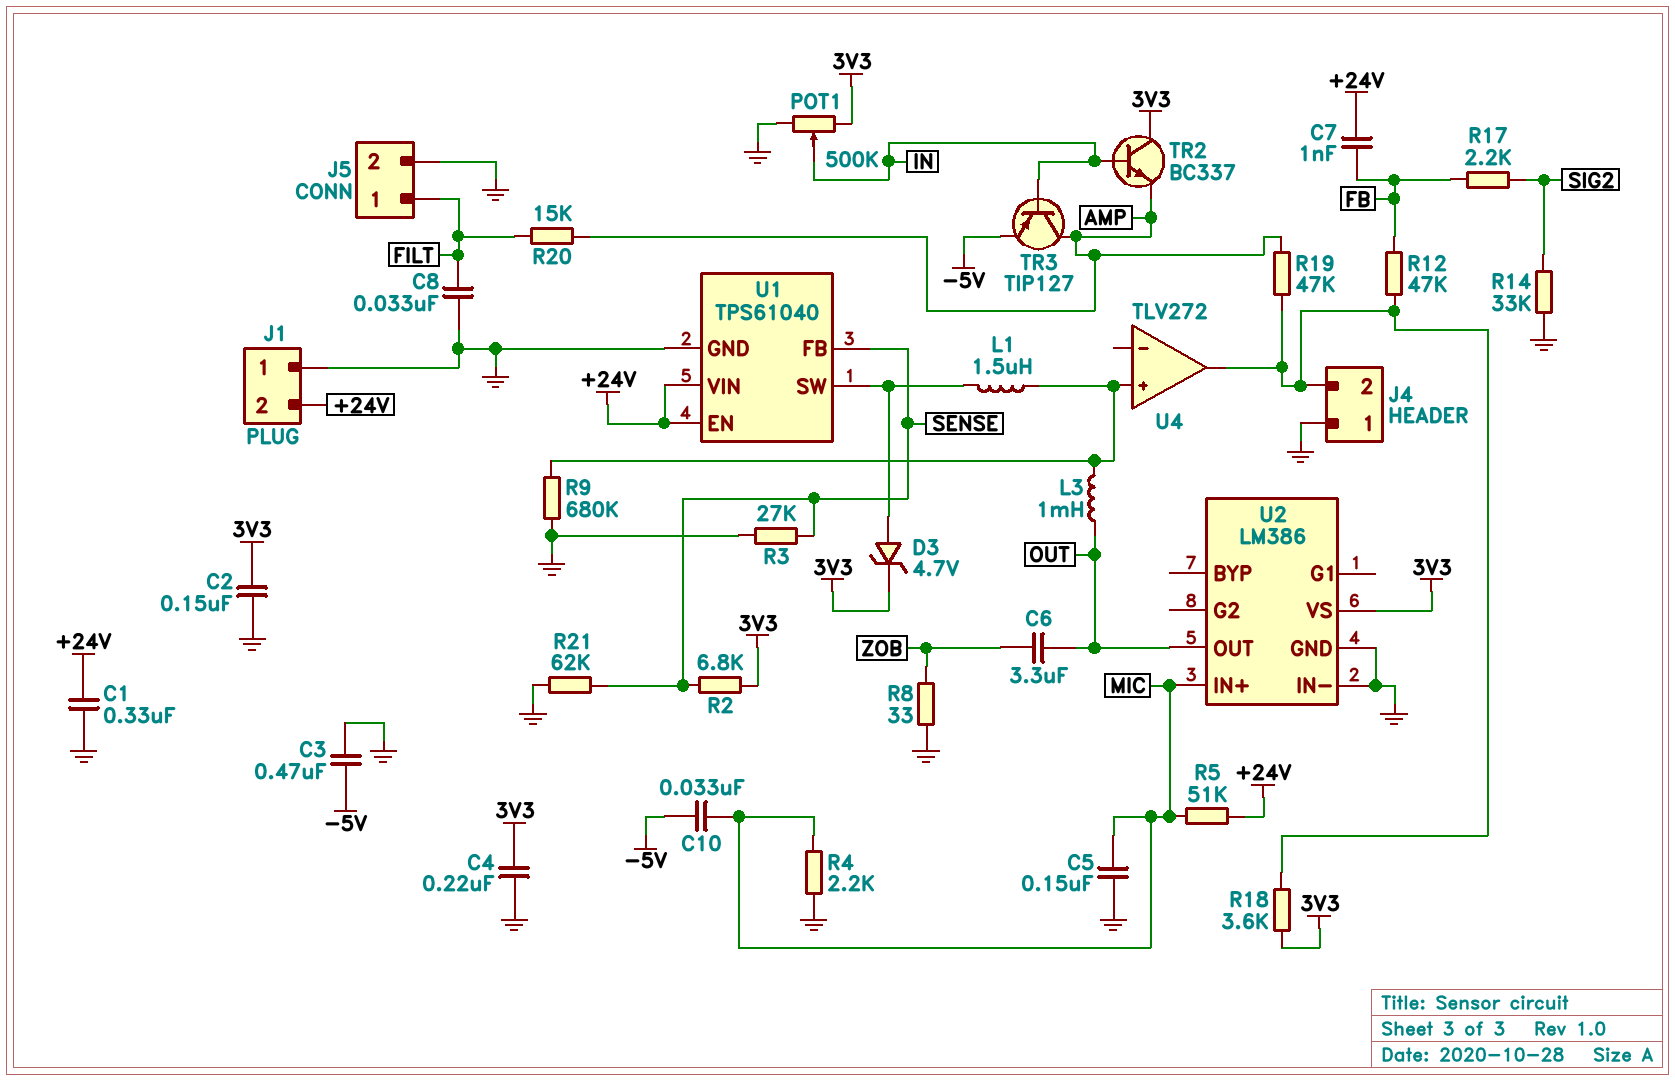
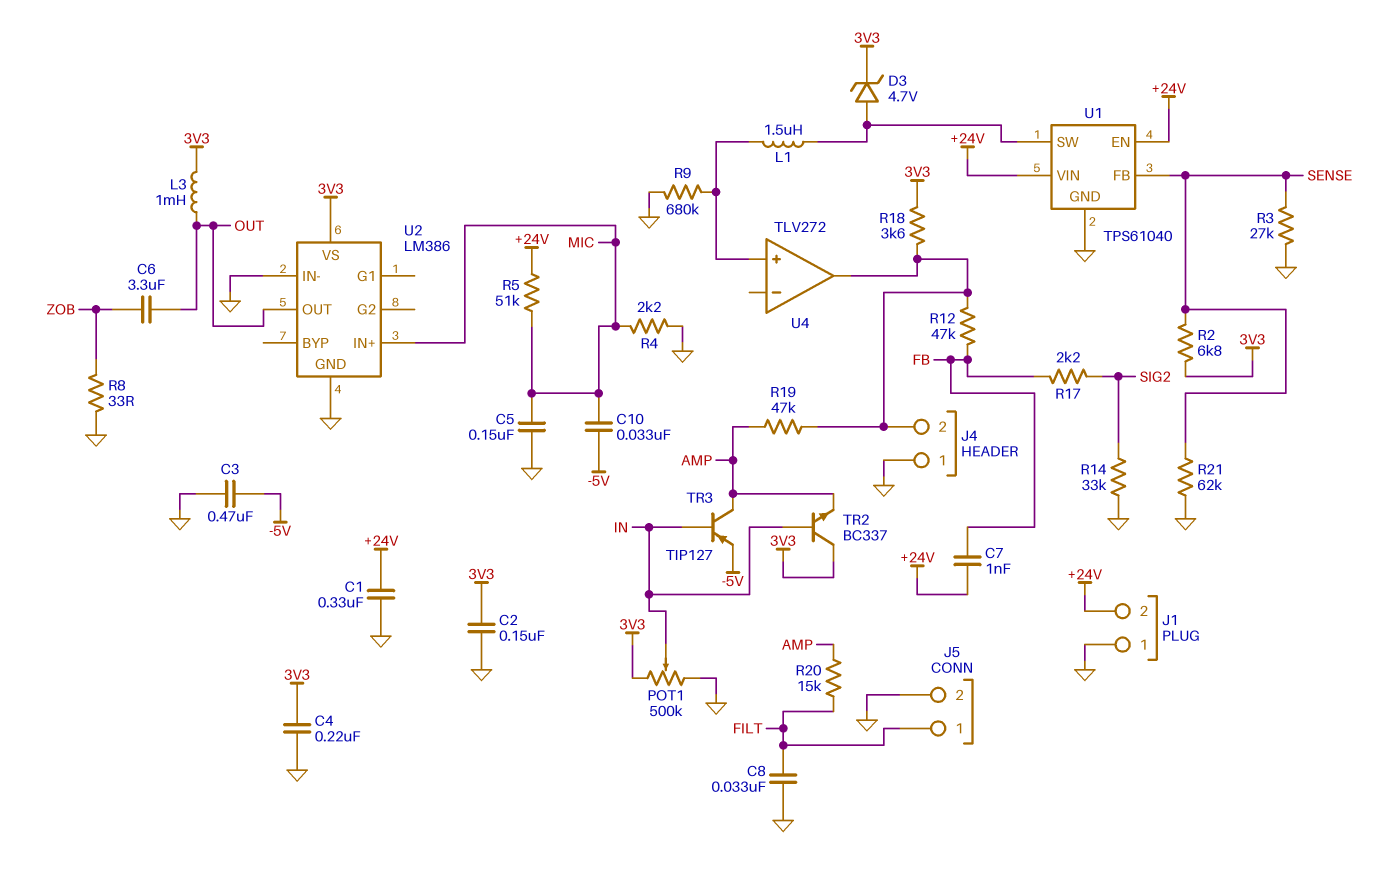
L3: 1mH (OUT, U4/in+) -> 1mH (3V3, OUT)

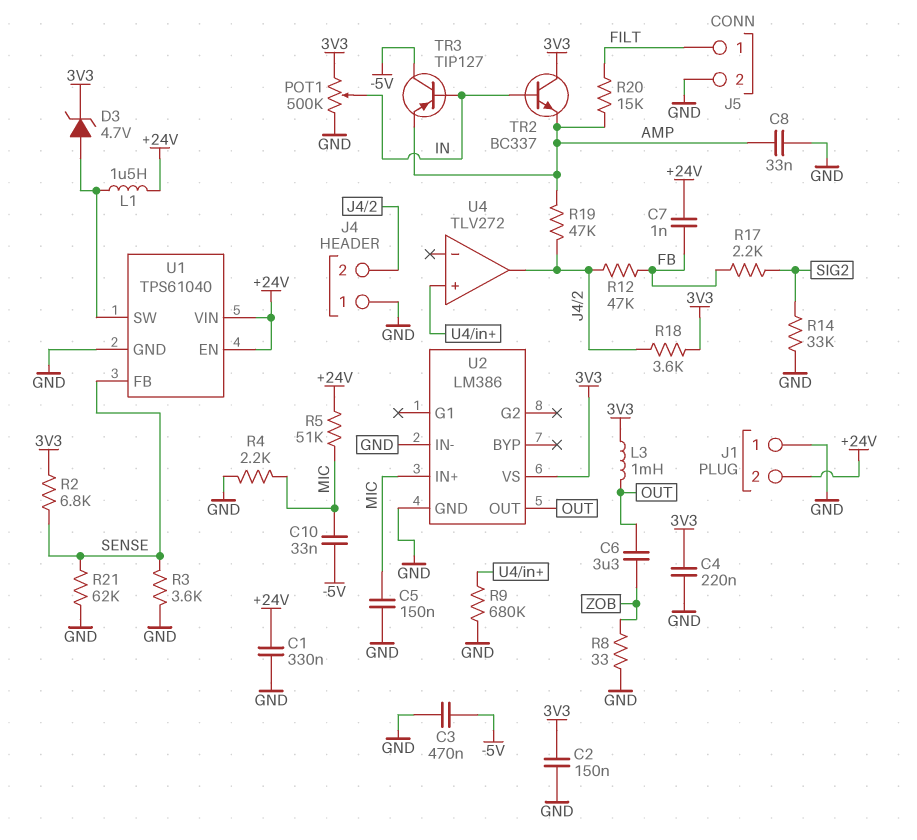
C8: 33nF (FILT, GND) -> 33nF (AMP, GND)
L1: 1.5uH (U1/SW, U4/in+) -> 1.5uH (+24V, U1/SW)
R3: 27k (GND, SENSE) -> 3.6k (GND, SENSE)
TR3: PNP TIP127 (B IN, C AMP, E -5V) -> PNP TIP127 (B IN, C -5V, E AMP)

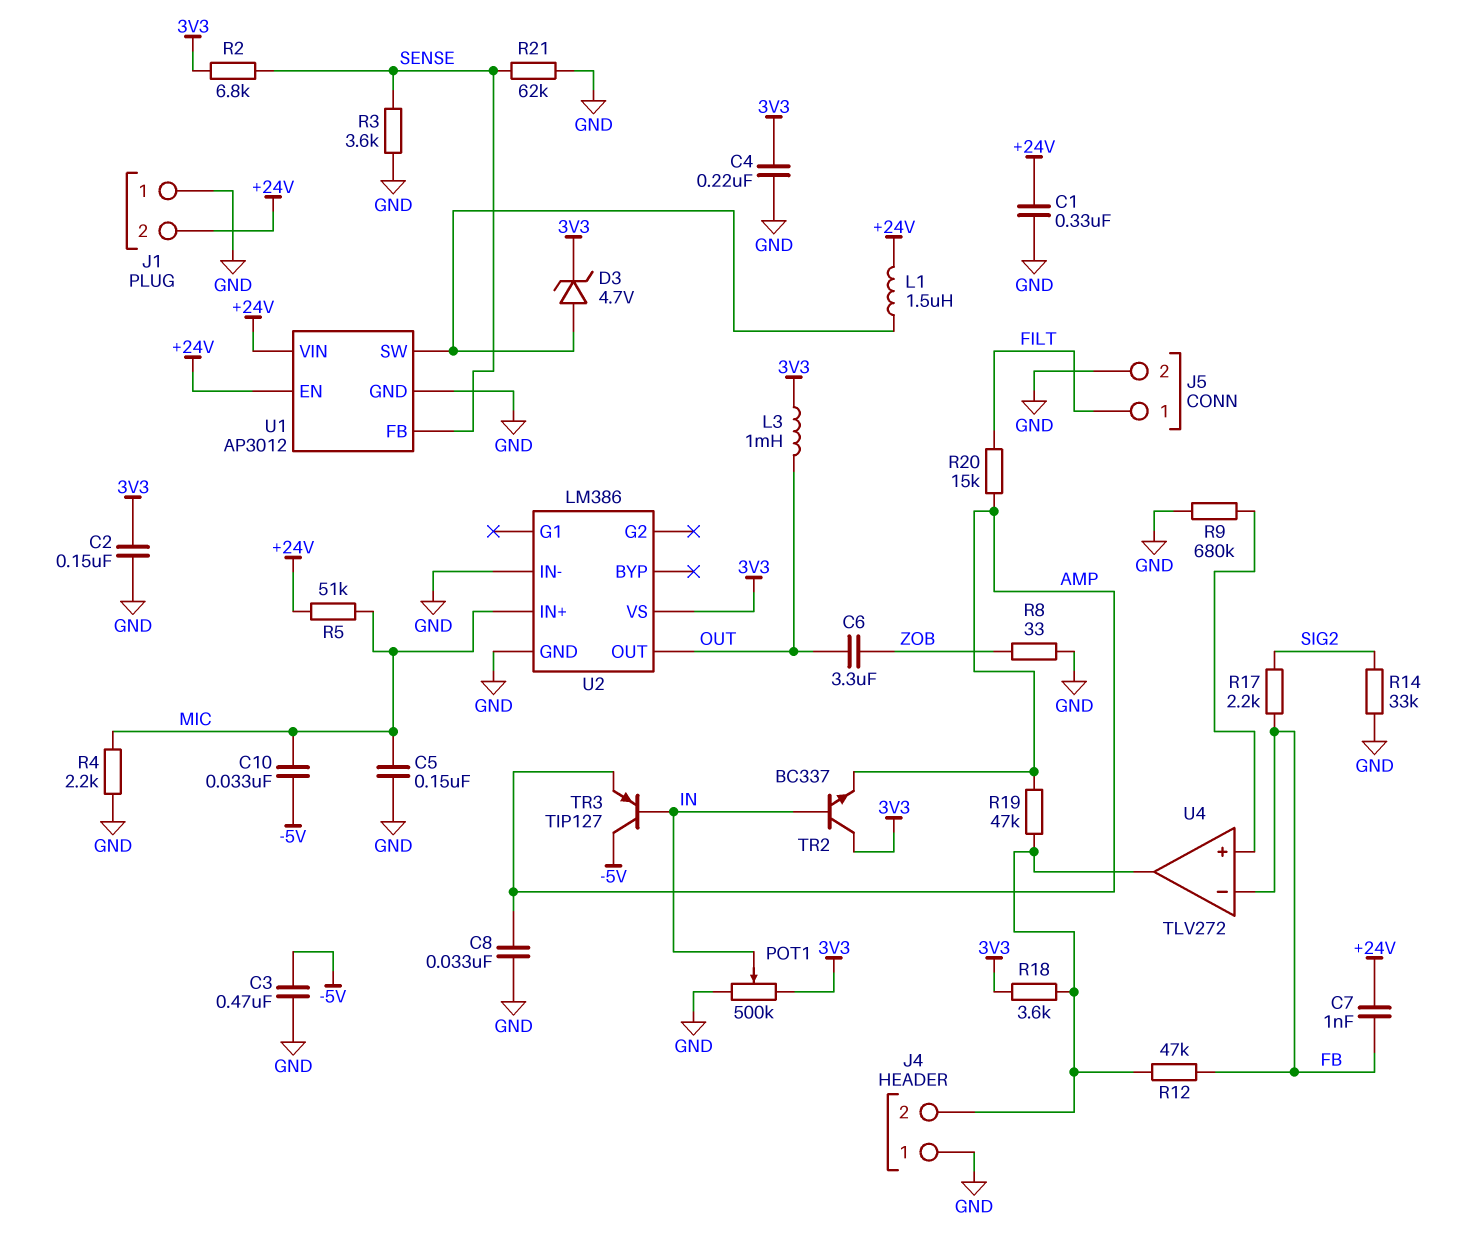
U1: TPS61040 -> AP3012
U4 pin in-: none -> FB

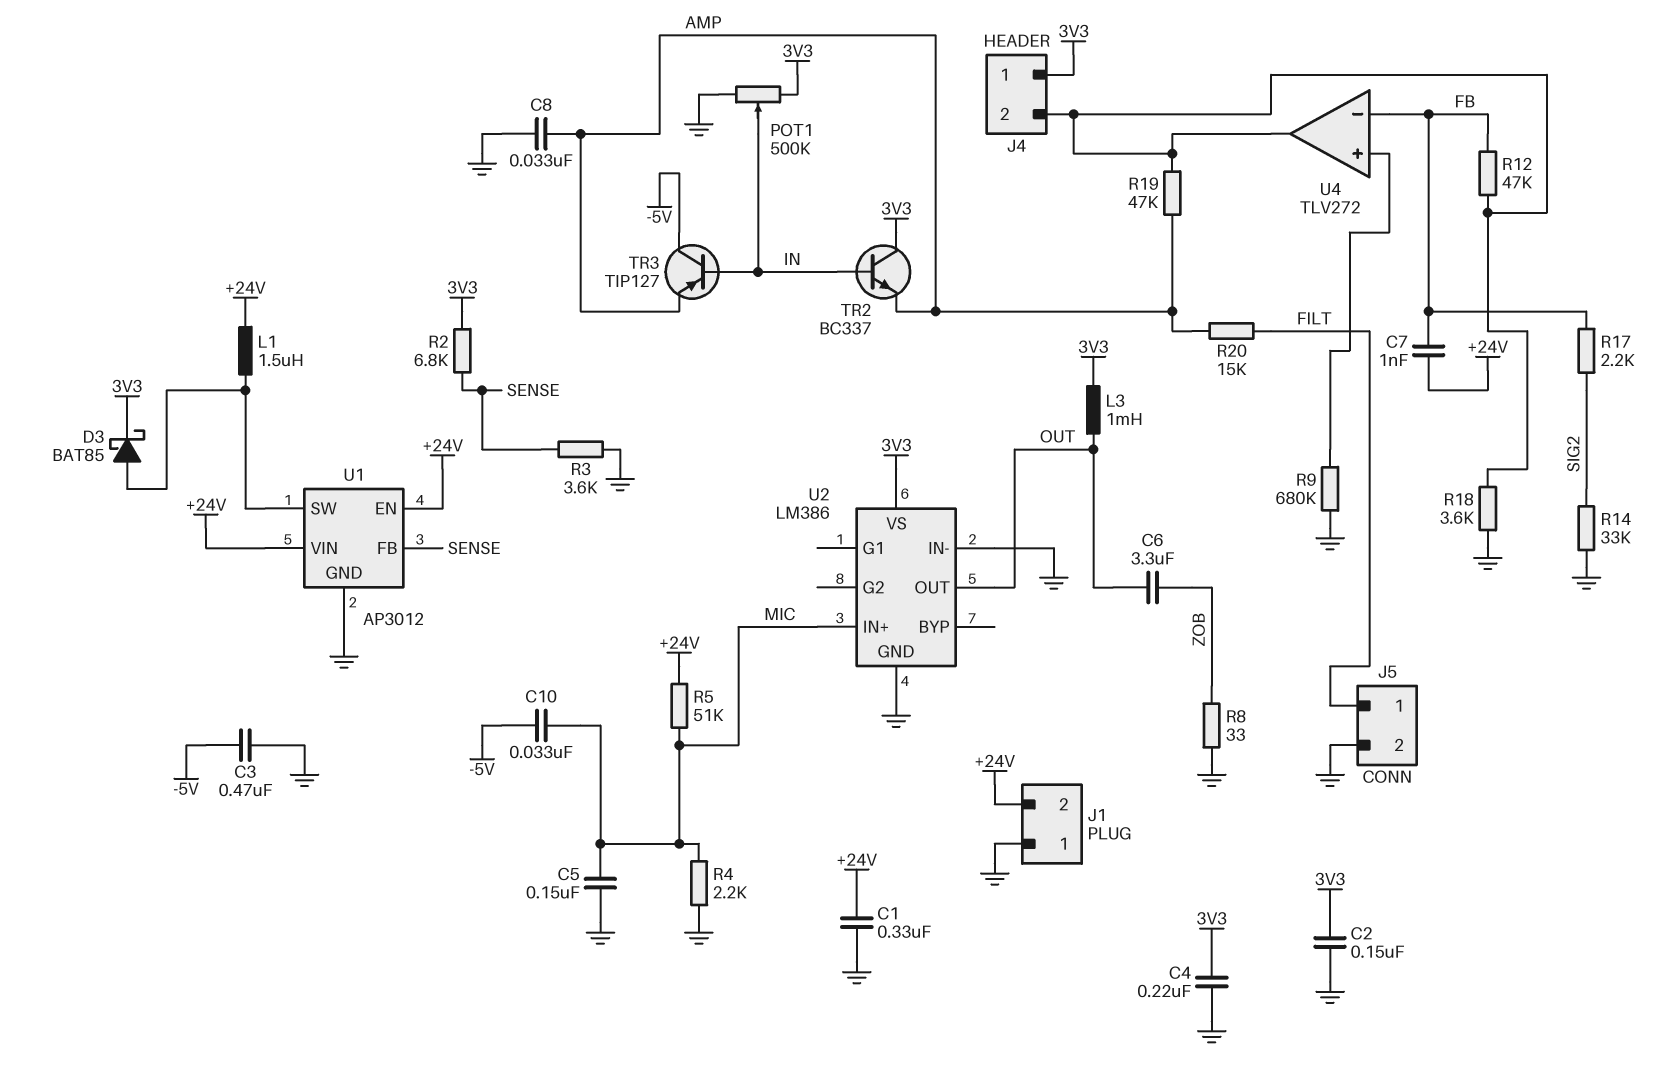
D3: zener 4.7V (A U1/SW, K 3V3) -> schottky BAT85 (A U1/SW, K 3V3)
J4 pin 1: GND -> 3V3
R18: 3.6k (3V3, J4/2) -> 3.6k (GND, J4/2)
R21: 62k (GND, SENSE) -> none

